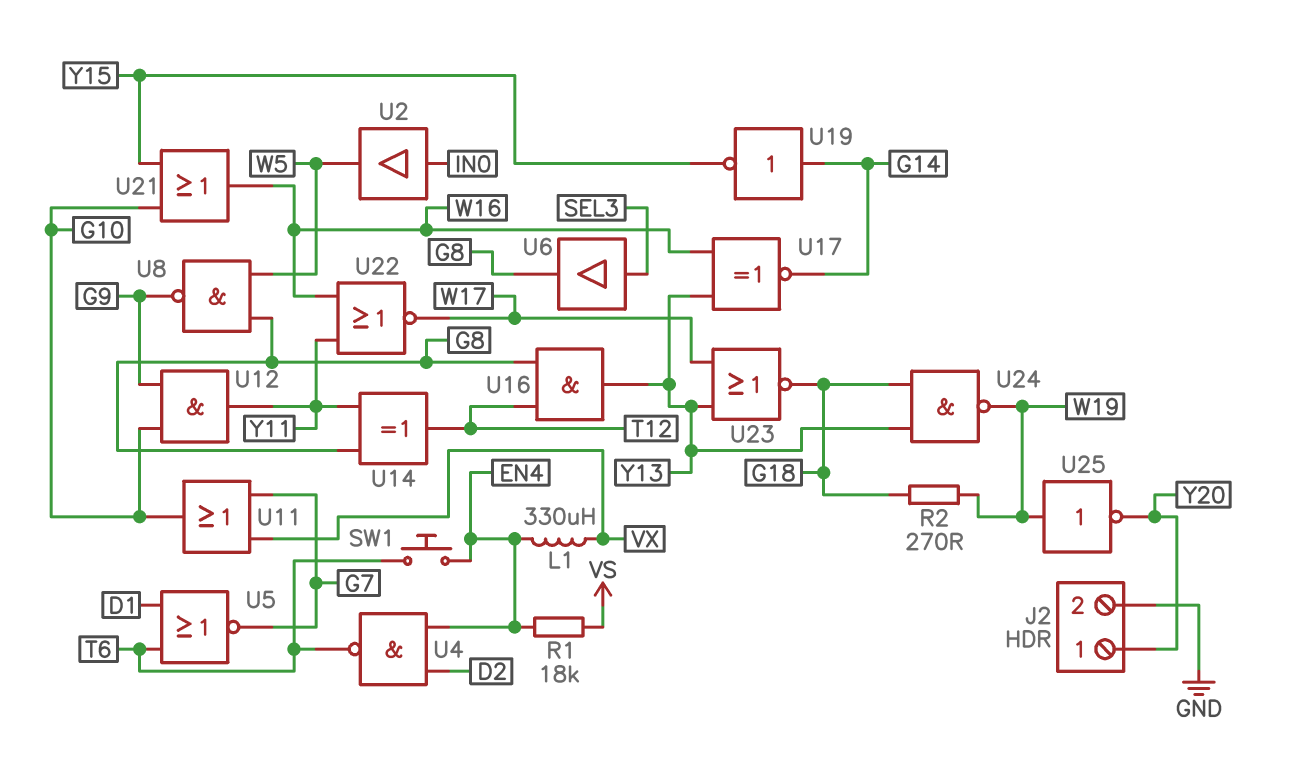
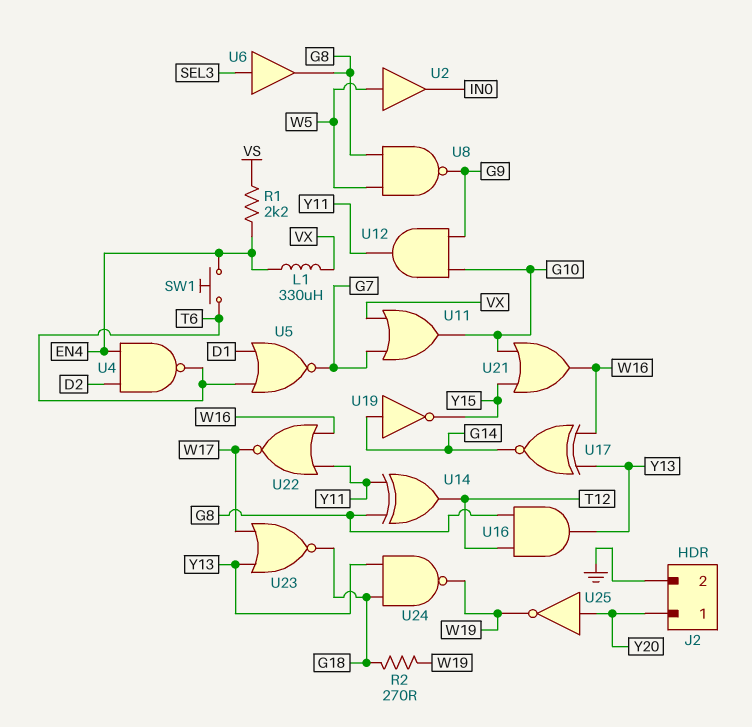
R1: 18k (EN4, VS) -> 2.2k (EN4, VS)
U2: buffer (in IN0, out W5) -> buffer (in W5, out IN0)
U25: NOT (in W19, out Y20) -> NOT (in Y20, out W19)

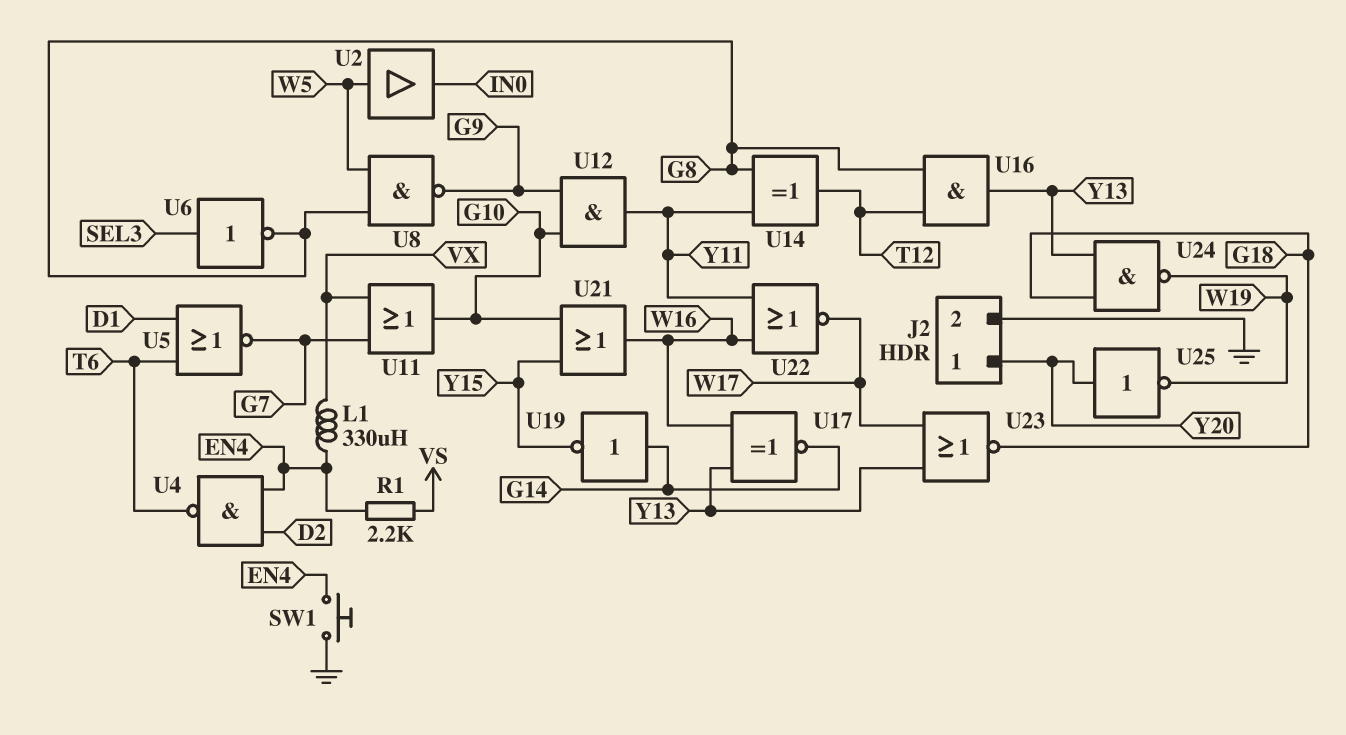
R2: 270 (G18, W19) -> none
SW1: button (EN4, T6) -> button (EN4, GND)
U6: buffer (in SEL3, out G8) -> NOT (in SEL3, out G8)

